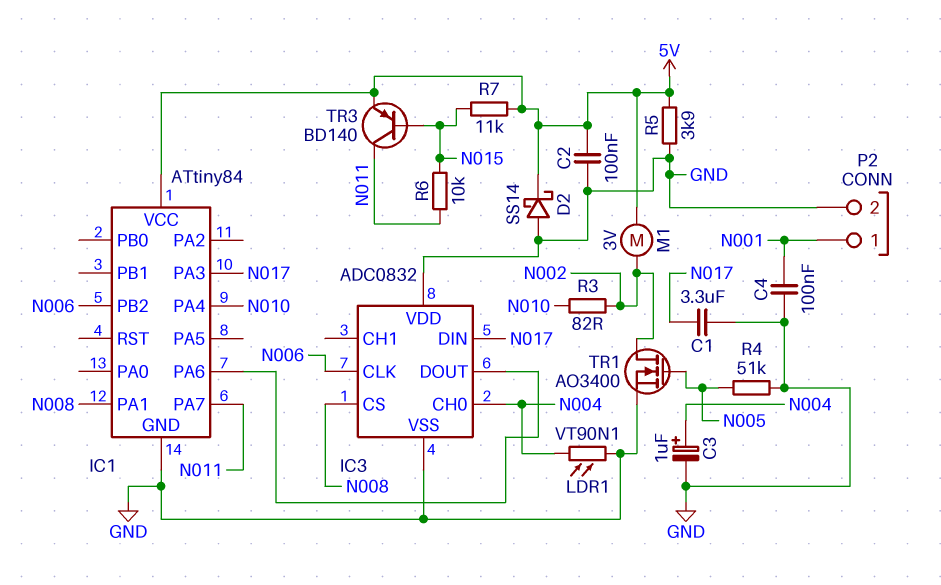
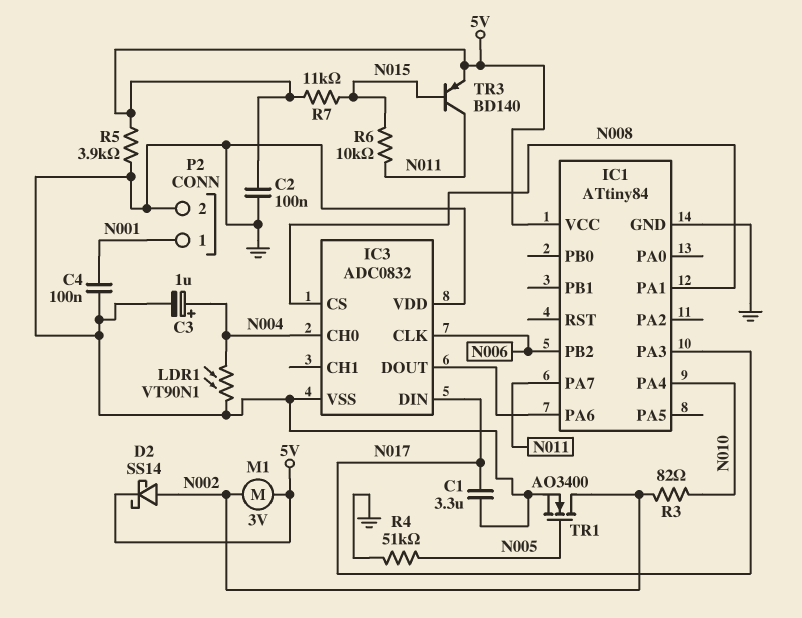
D2: schottky SS14 (A GND, K 5V) -> schottky SS14 (A N002, K 5V)

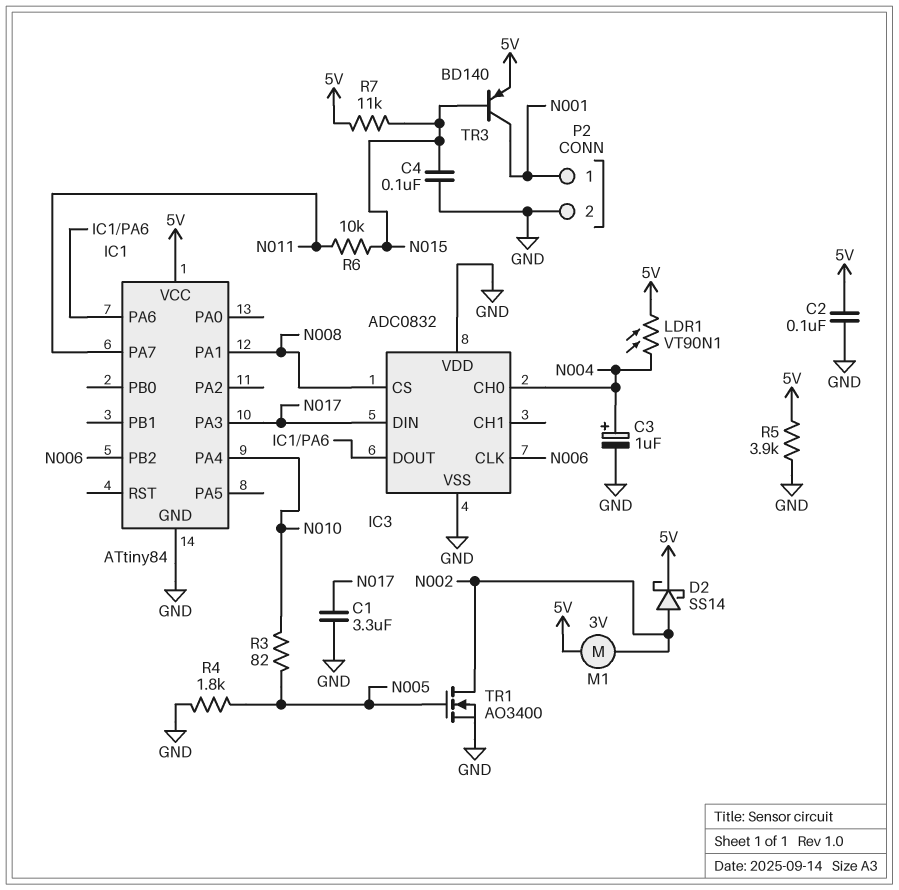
C4: 100nF (GND, N001) -> 100nF (GND, N015)
LDR1: VT90N1 (GND, N004) -> VT90N1 (5V, N004)
R3: 82 (N002, N010) -> 82 (N005, N010)
R4: 51k (GND, N005) -> 1.8k (GND, N005)
TR3: PNP BD140 (B N015, C N011, E 5V) -> PNP BD140 (B N015, C N001, E 5V)

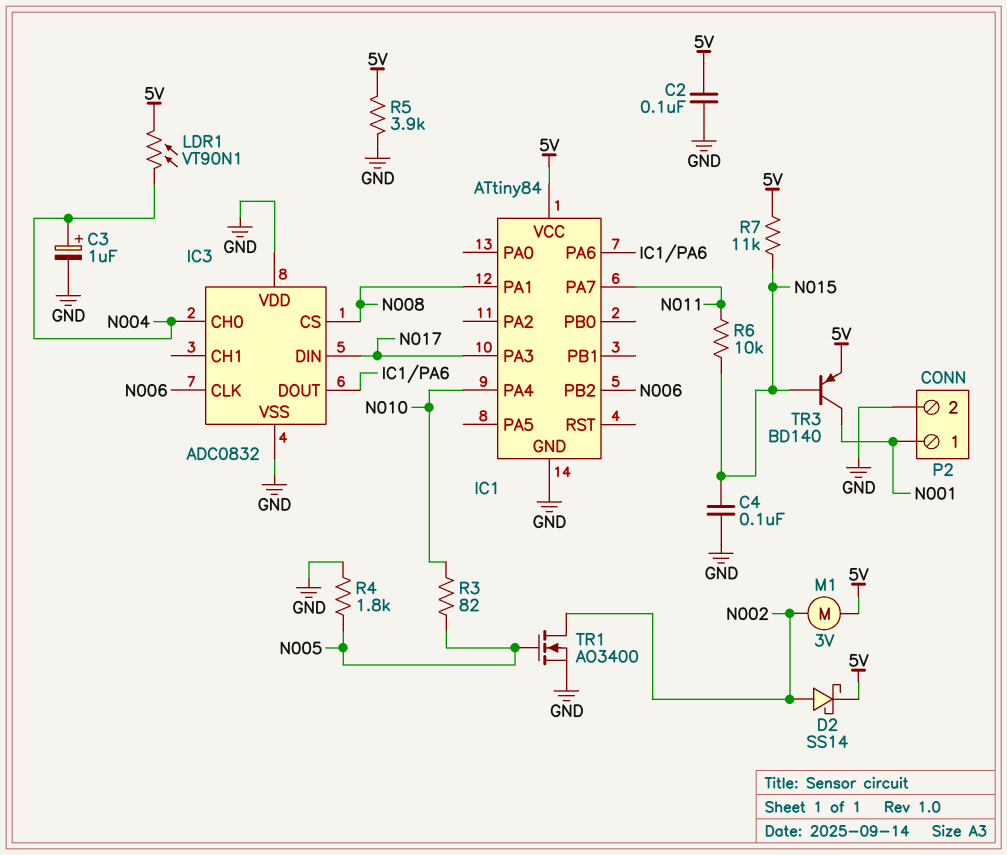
C1: 3.3uF (GND, N017) -> none

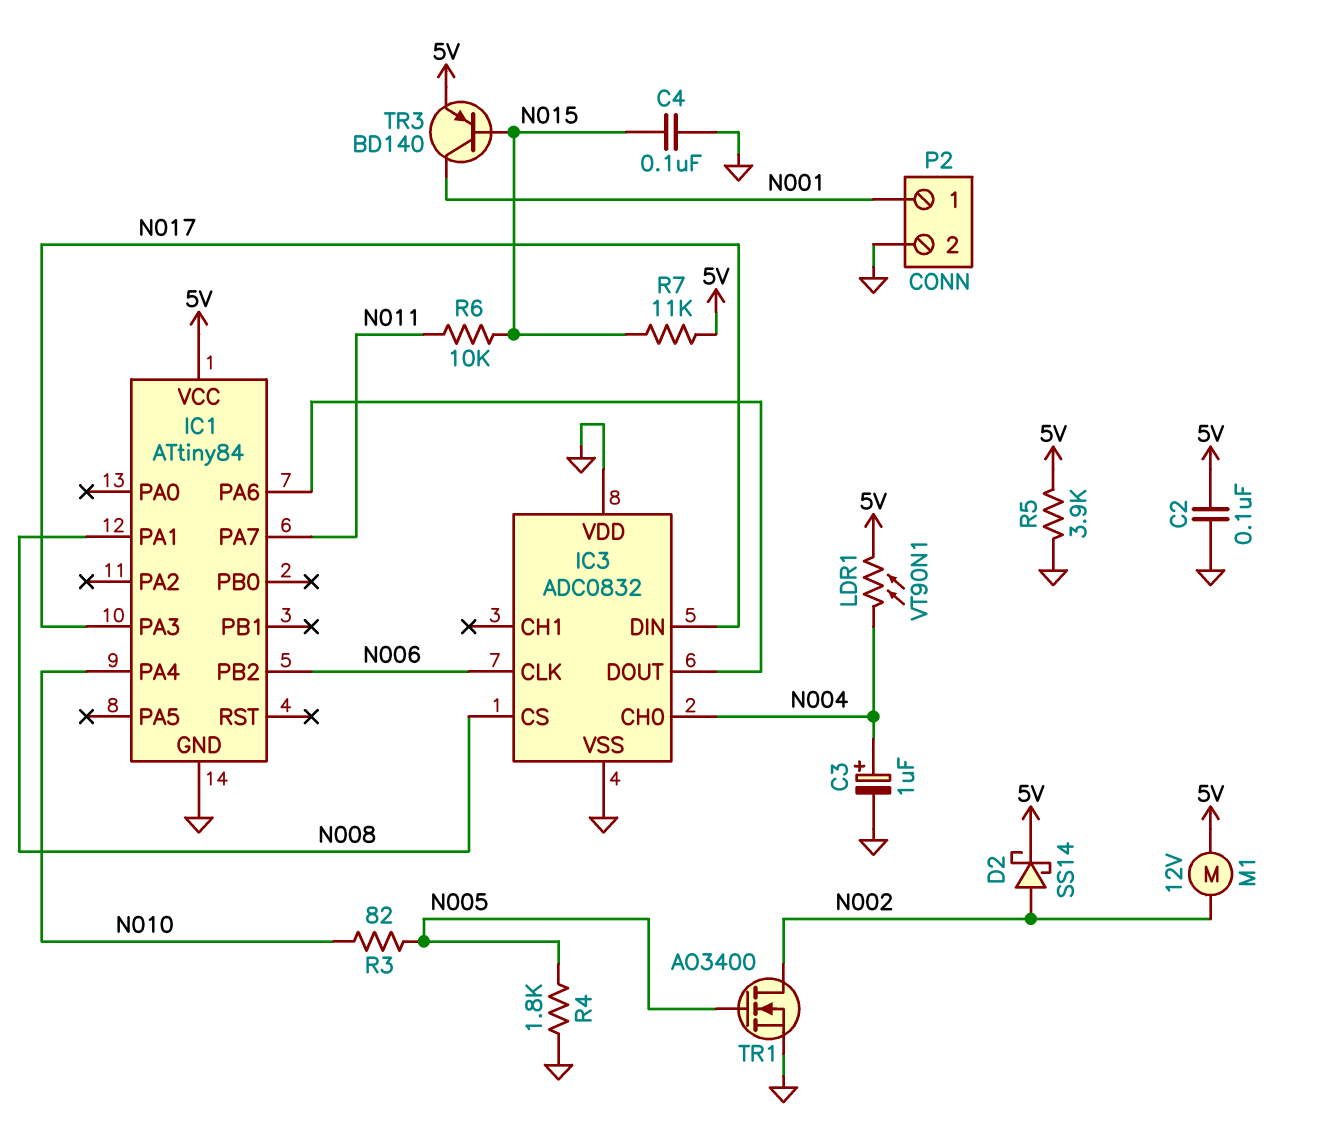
M1: motor 3V (5V, N002) -> motor 12V (5V, N002)

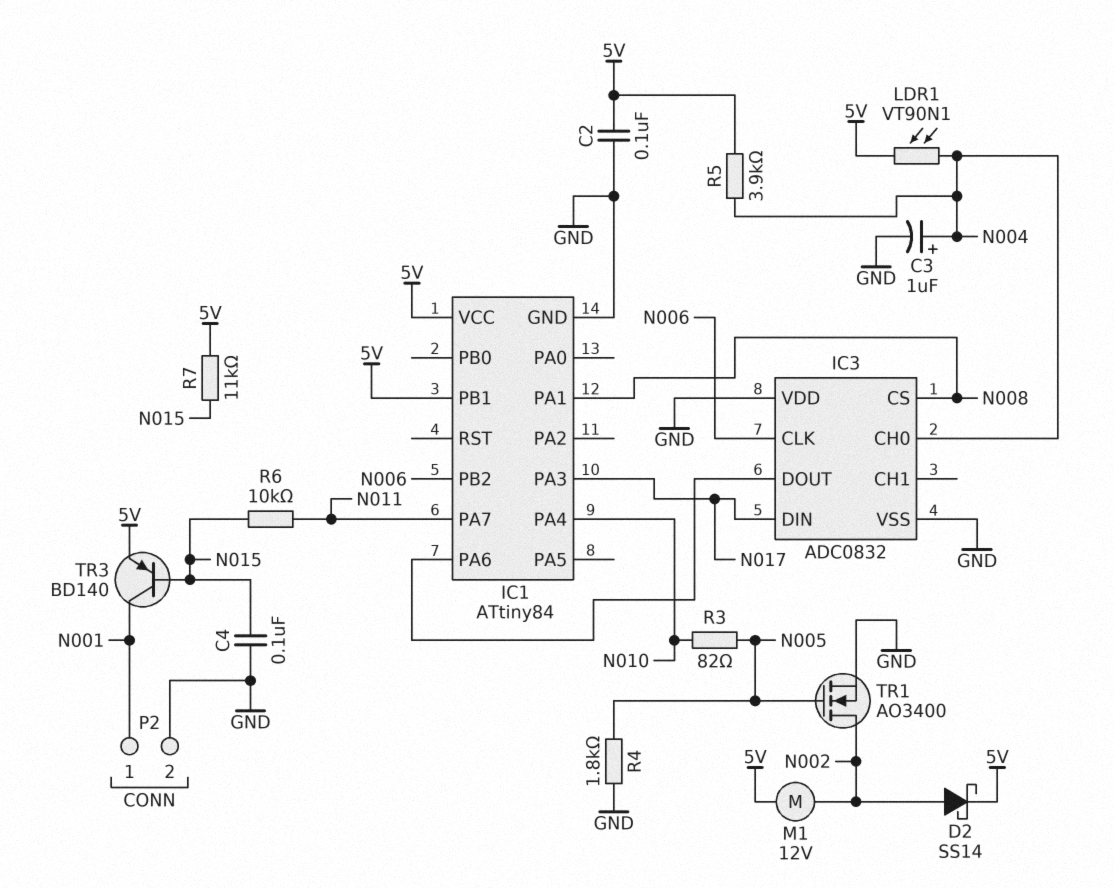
IC1 pin PB1: none -> 5V
R5: 3.9k (5V, GND) -> 3.9k (5V, N004)

